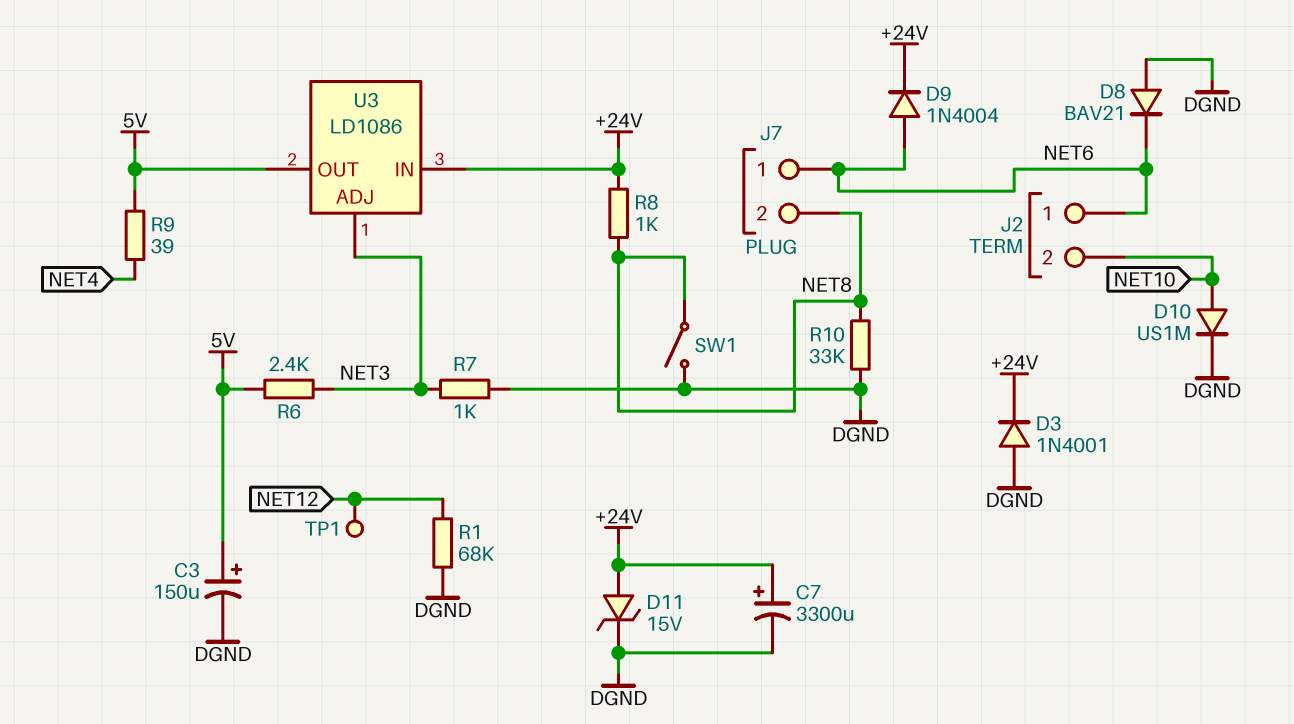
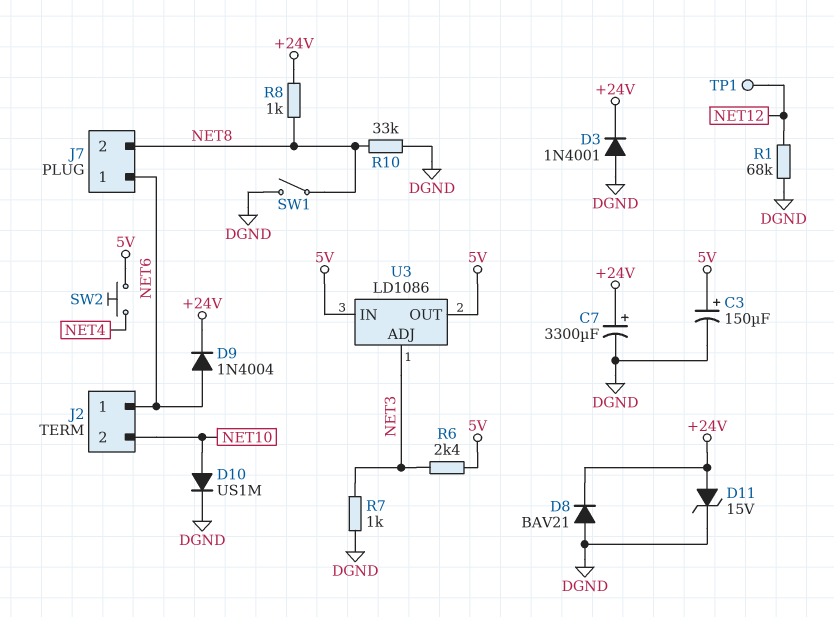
D8: diode BAV21 (A DGND, K NET6) -> diode BAV21 (A DGND, K +24V)
R9: 39 (5V, NET4) -> none
SW2: none -> button (5V, NET4)
U3 pin IN: +24V -> 5V

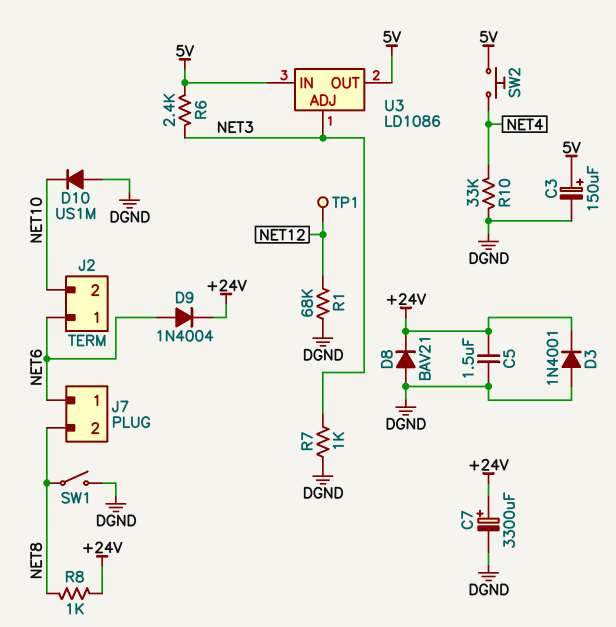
C5: none -> 1.5uF (+24V, DGND)
D10: diode US1M (A NET10, K DGND) -> diode US1M (A DGND, K NET10)
D11: zener 15V (A +24V, K DGND) -> none
R10: 33k (DGND, NET8) -> 33k (DGND, NET4)

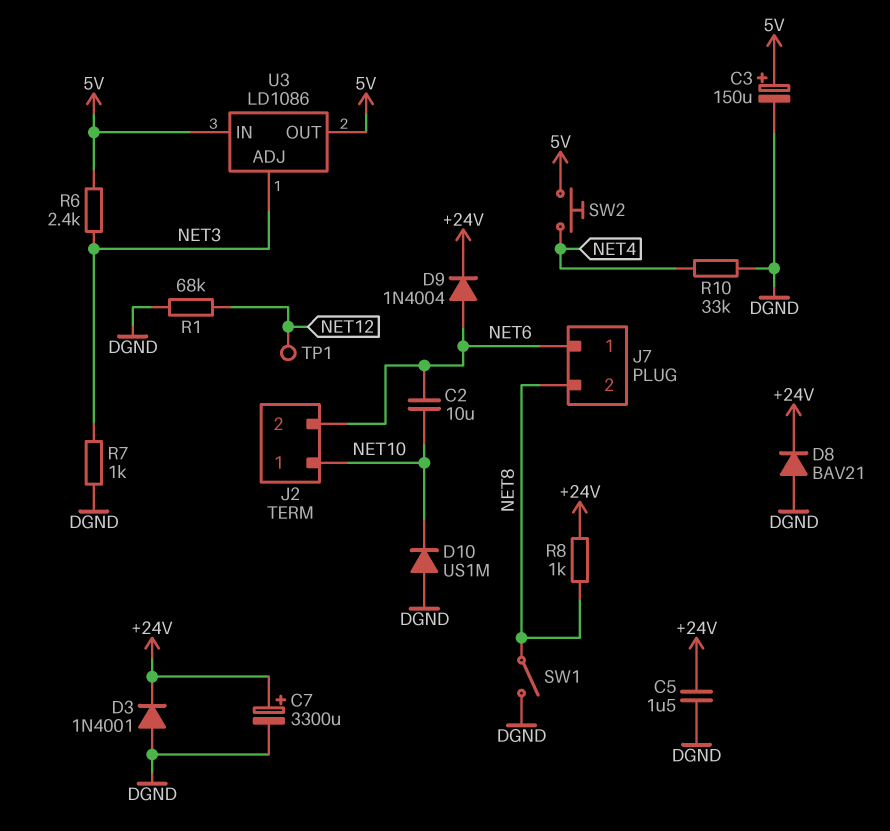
C2: none -> 10uF (NET6, NET10)
J2 pin 1: NET6 -> NET10
J2 pin 2: NET10 -> NET6

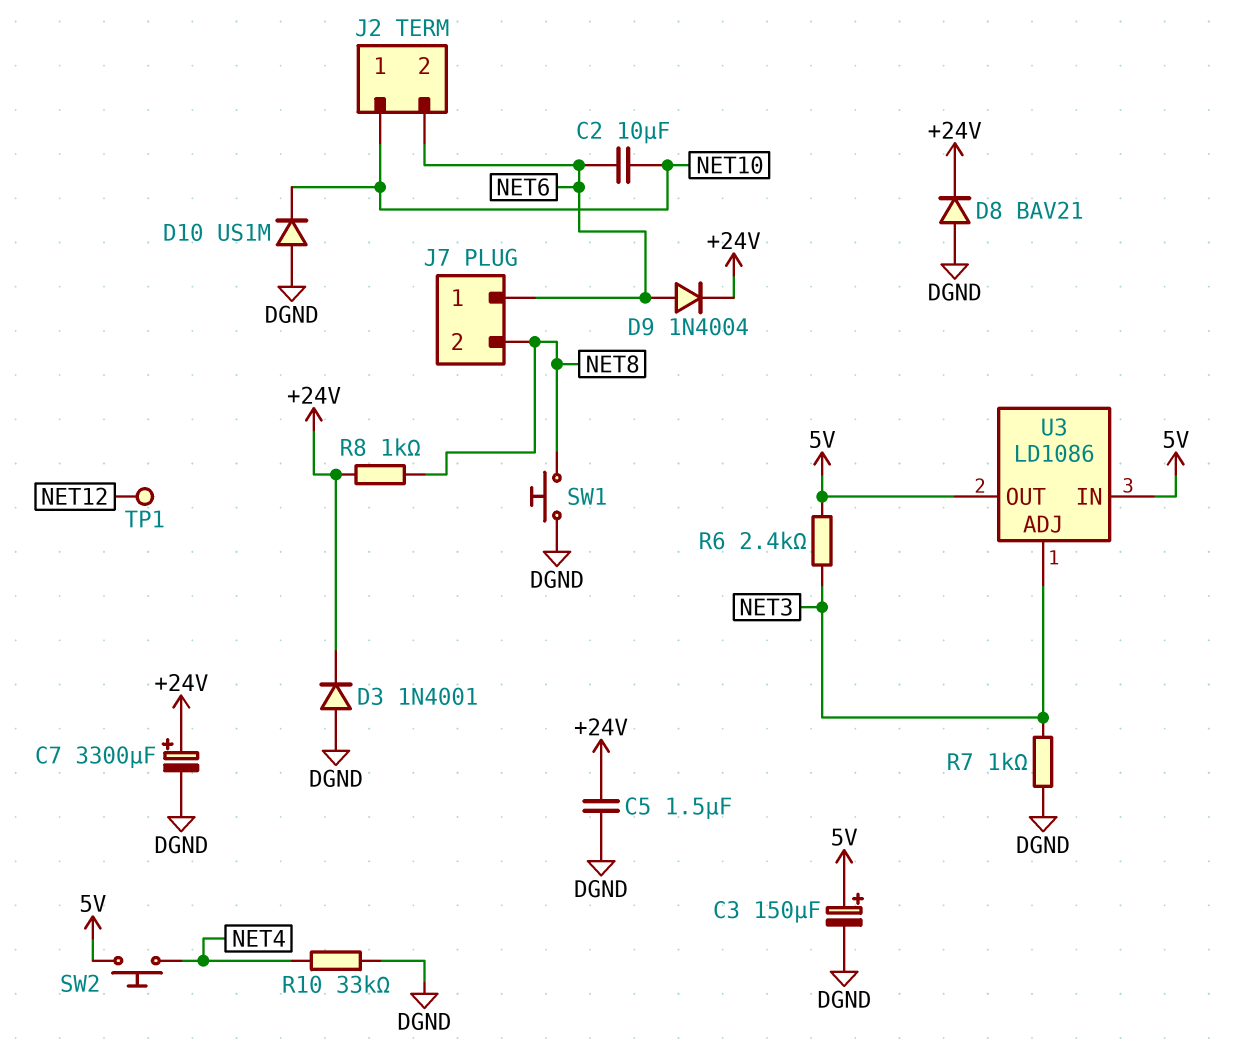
R1: 68k (DGND, NET12) -> none
SW1: switch (DGND, NET8) -> button (DGND, NET8)

